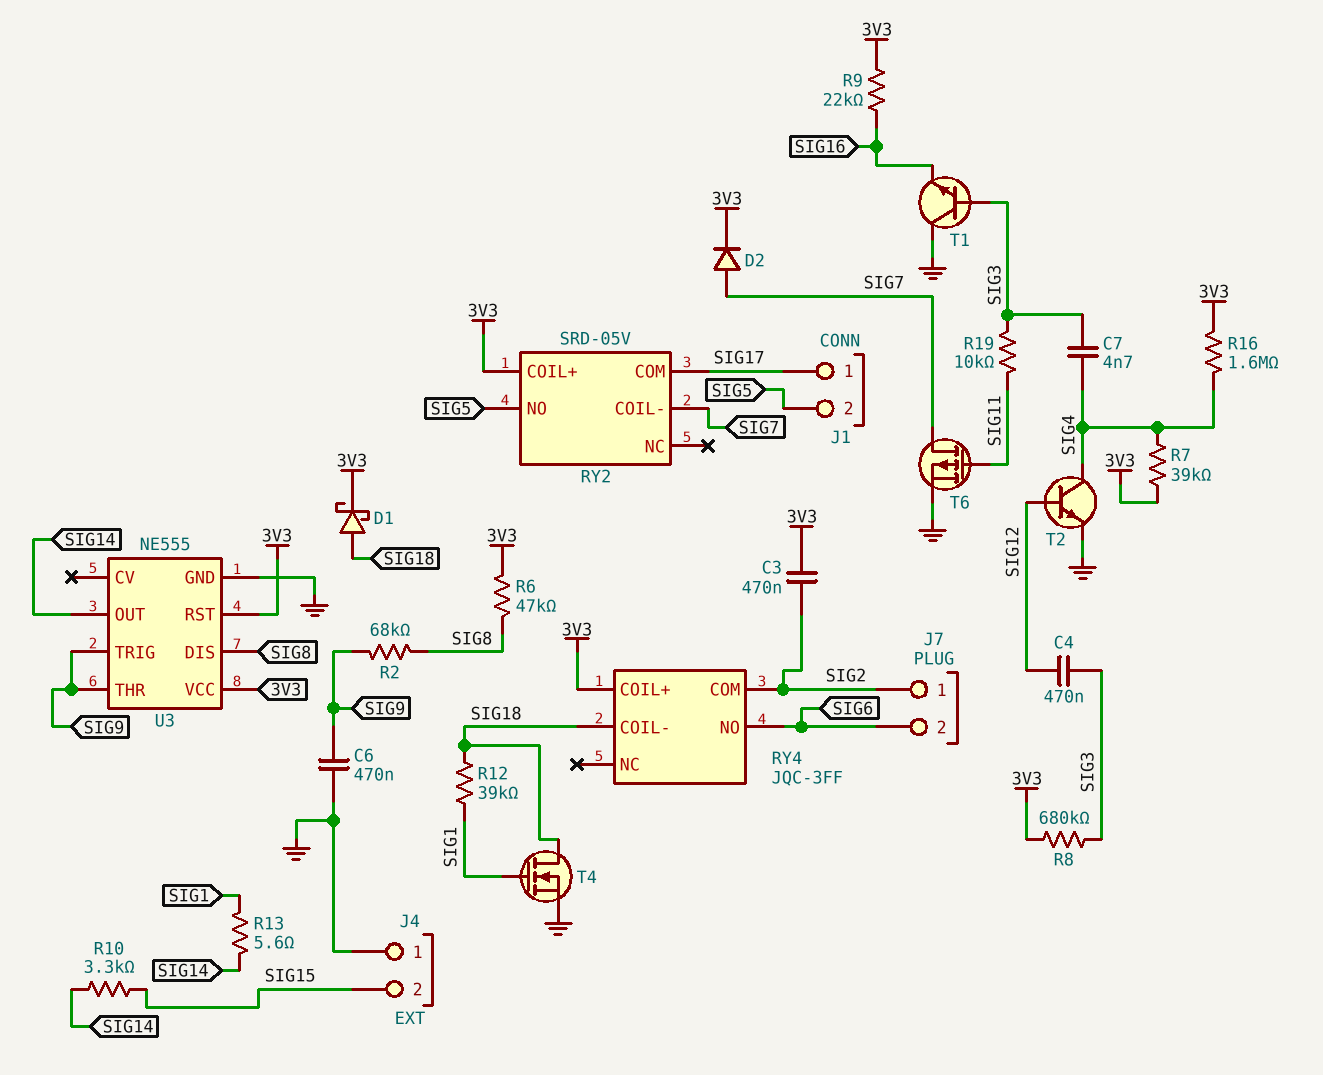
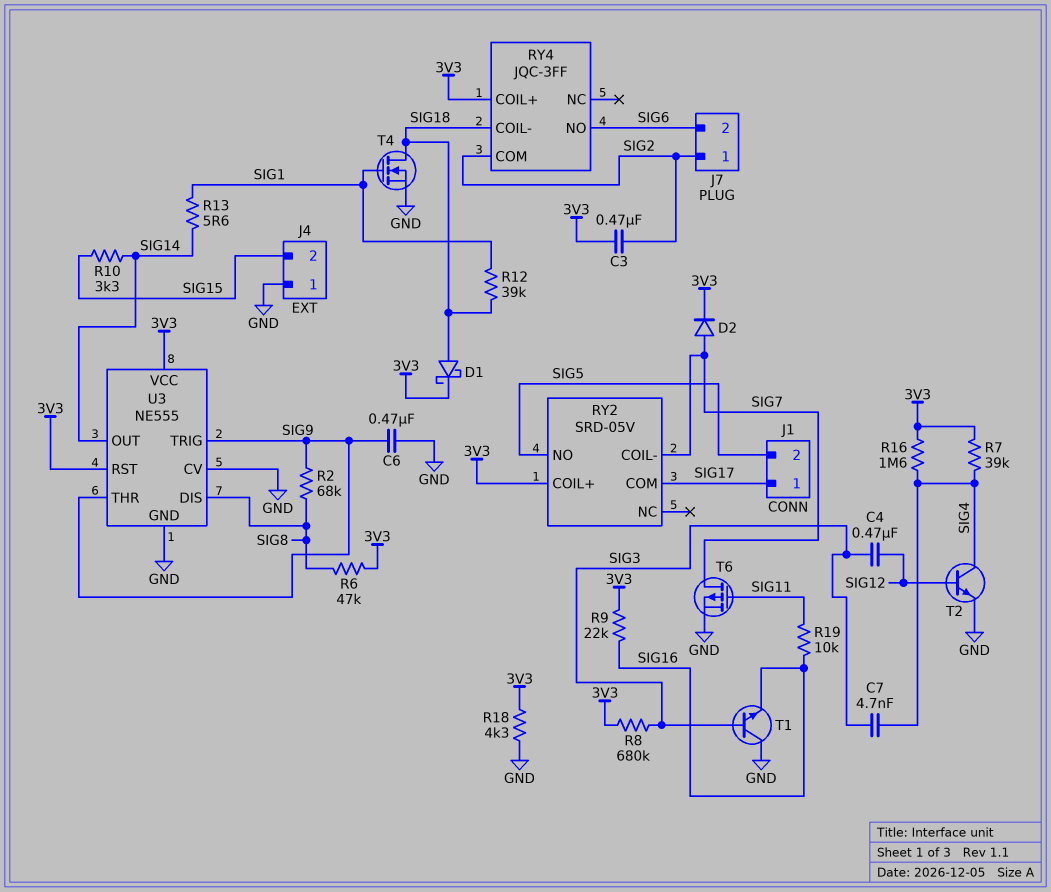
R18: none -> 4.3k (3V3, GND)
R19: 10k (SIG3, SIG11) -> 10k (SIG11, SIG16)
U3 pin CV: none -> GND

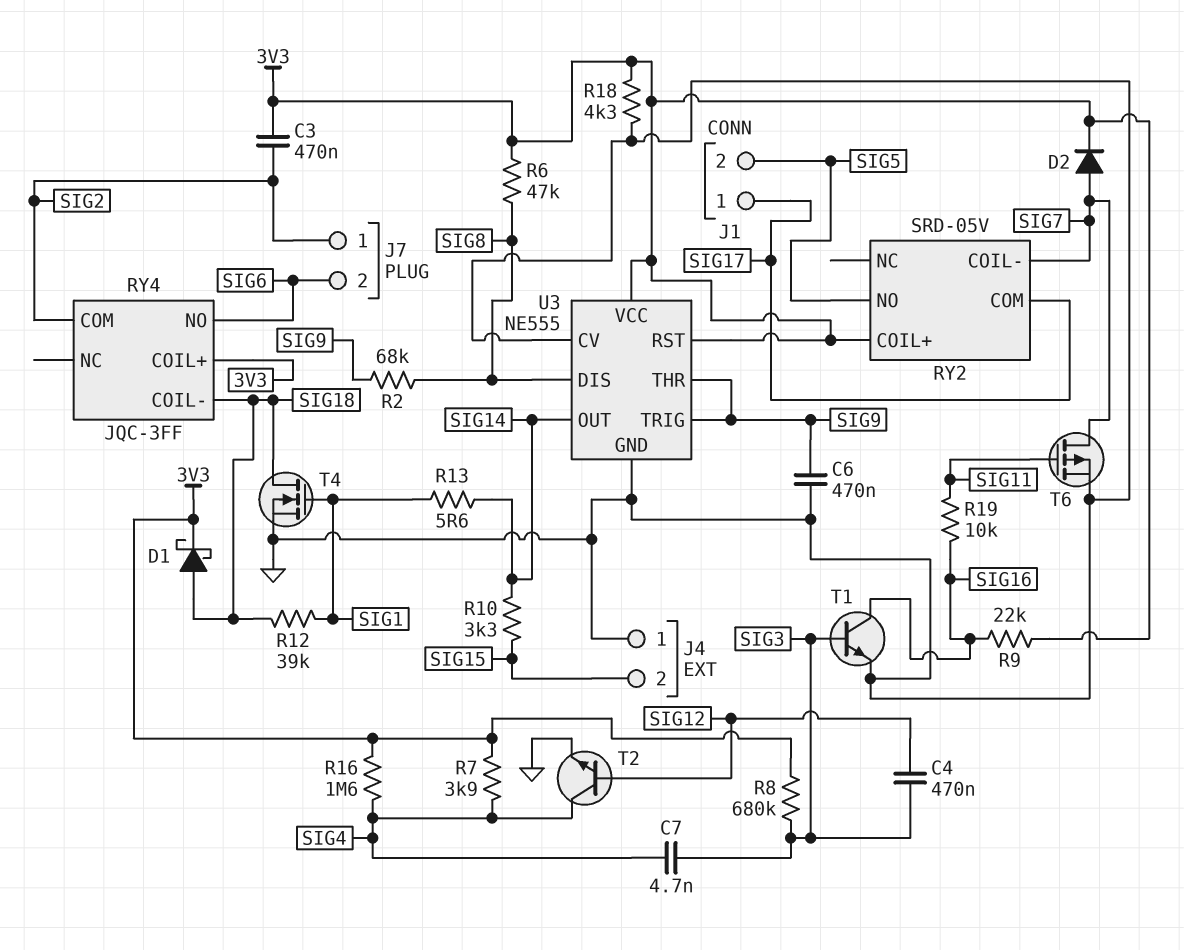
R7: 39k (3V3, SIG4) -> 3.9k (3V3, SIG4)
T1: NPN (B SIG3, C GND, E SIG16) -> NPN (B SIG3, C SIG16, E GND)

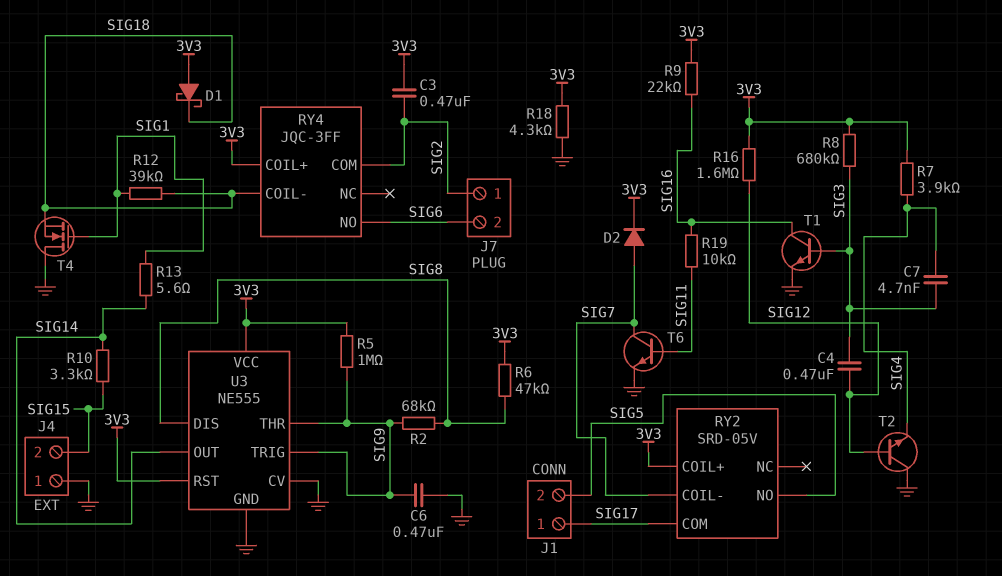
D1: schottky (A SIG18, K 3V3) -> schottky (A 3V3, K SIG18)
R5: none -> 1M (3V3, SIG9)
R16: 1.6M (3V3, SIG4) -> 1.6M (3V3, SIG12)
T2: NPN (B SIG12, C SIG4, E GND) -> NPN (B SIG12, C GND, E SIG4)
T4: NMOS (G SIG1, D SIG18, S GND) -> NMOS (G SIG1, D GND, S SIG18)
T6: PMOS (G SIG11, D SIG7, S GND) -> NPN (B SIG11, C SIG7, E GND)

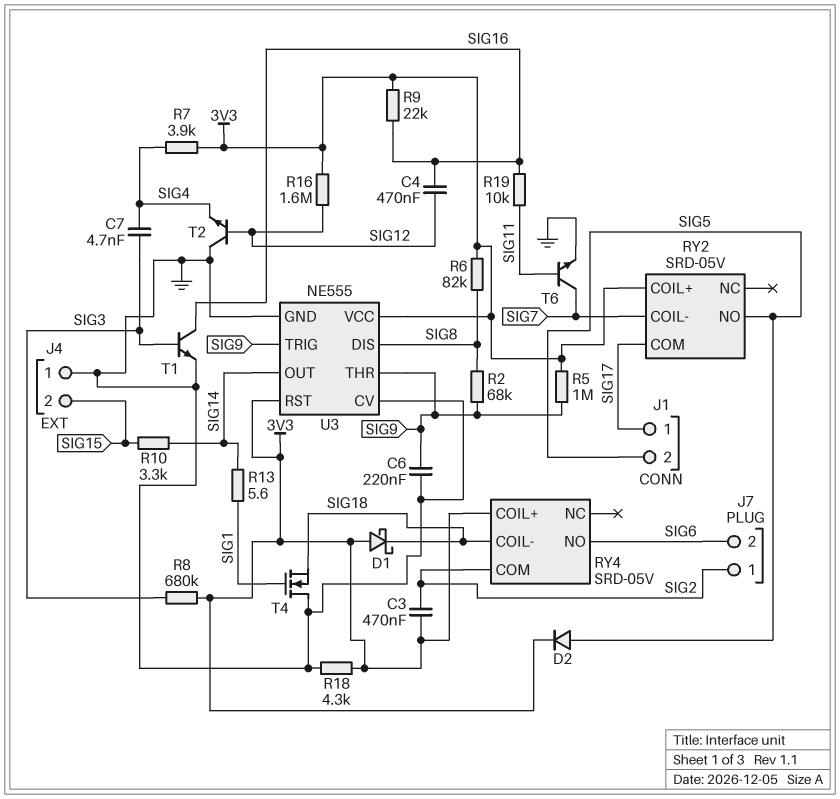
C4: 470nF (SIG3, SIG12) -> 470nF (SIG12, SIG16)
C6: 470nF (GND, SIG9) -> 220nF (GND, SIG9)
D2: diode (A SIG7, K 3V3) -> diode (A SIG5, K 3V3)
R6: 47k (3V3, SIG8) -> 82k (3V3, SIG8)
R12: 39k (SIG1, SIG18) -> none
RY4: JQC-3FF -> SRD-05V

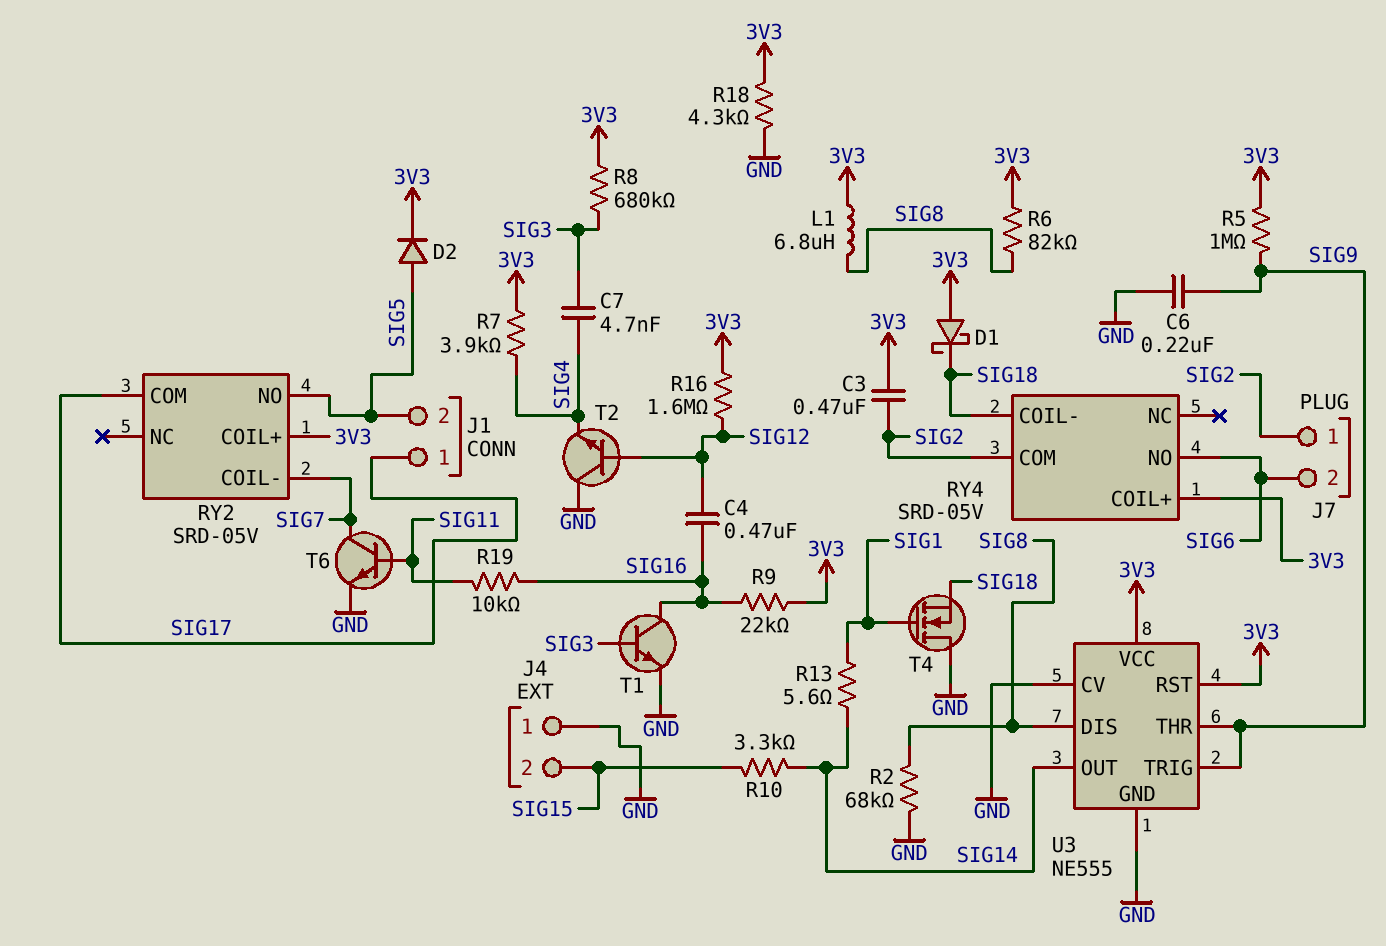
L1: none -> 6.8uH (3V3, SIG8)
R2: 68k (SIG8, SIG9) -> 68k (GND, SIG8)

